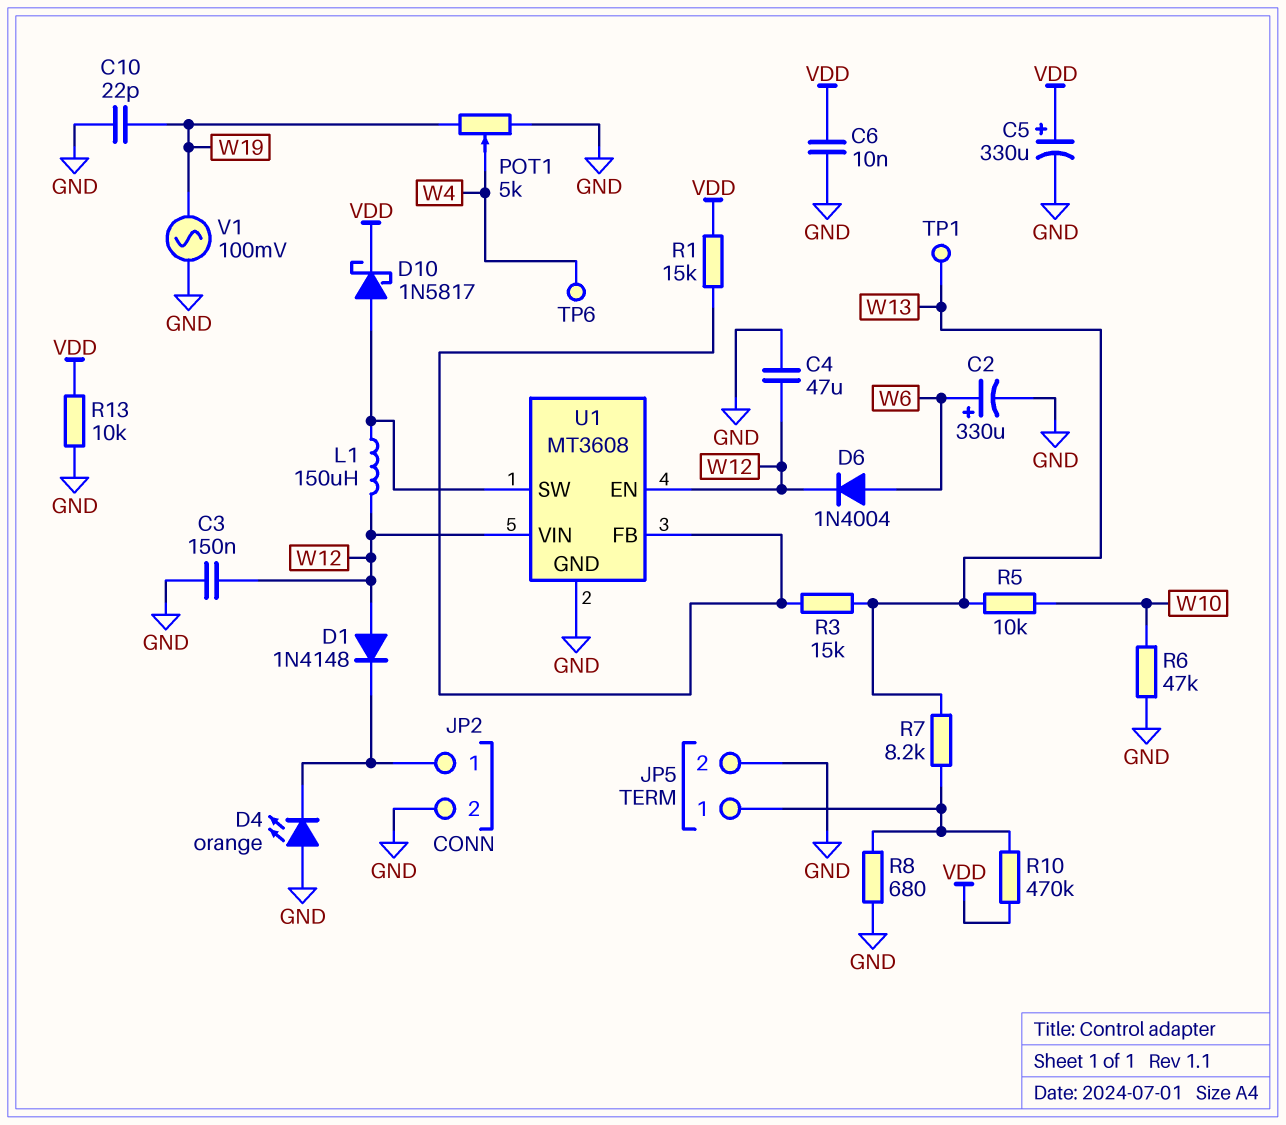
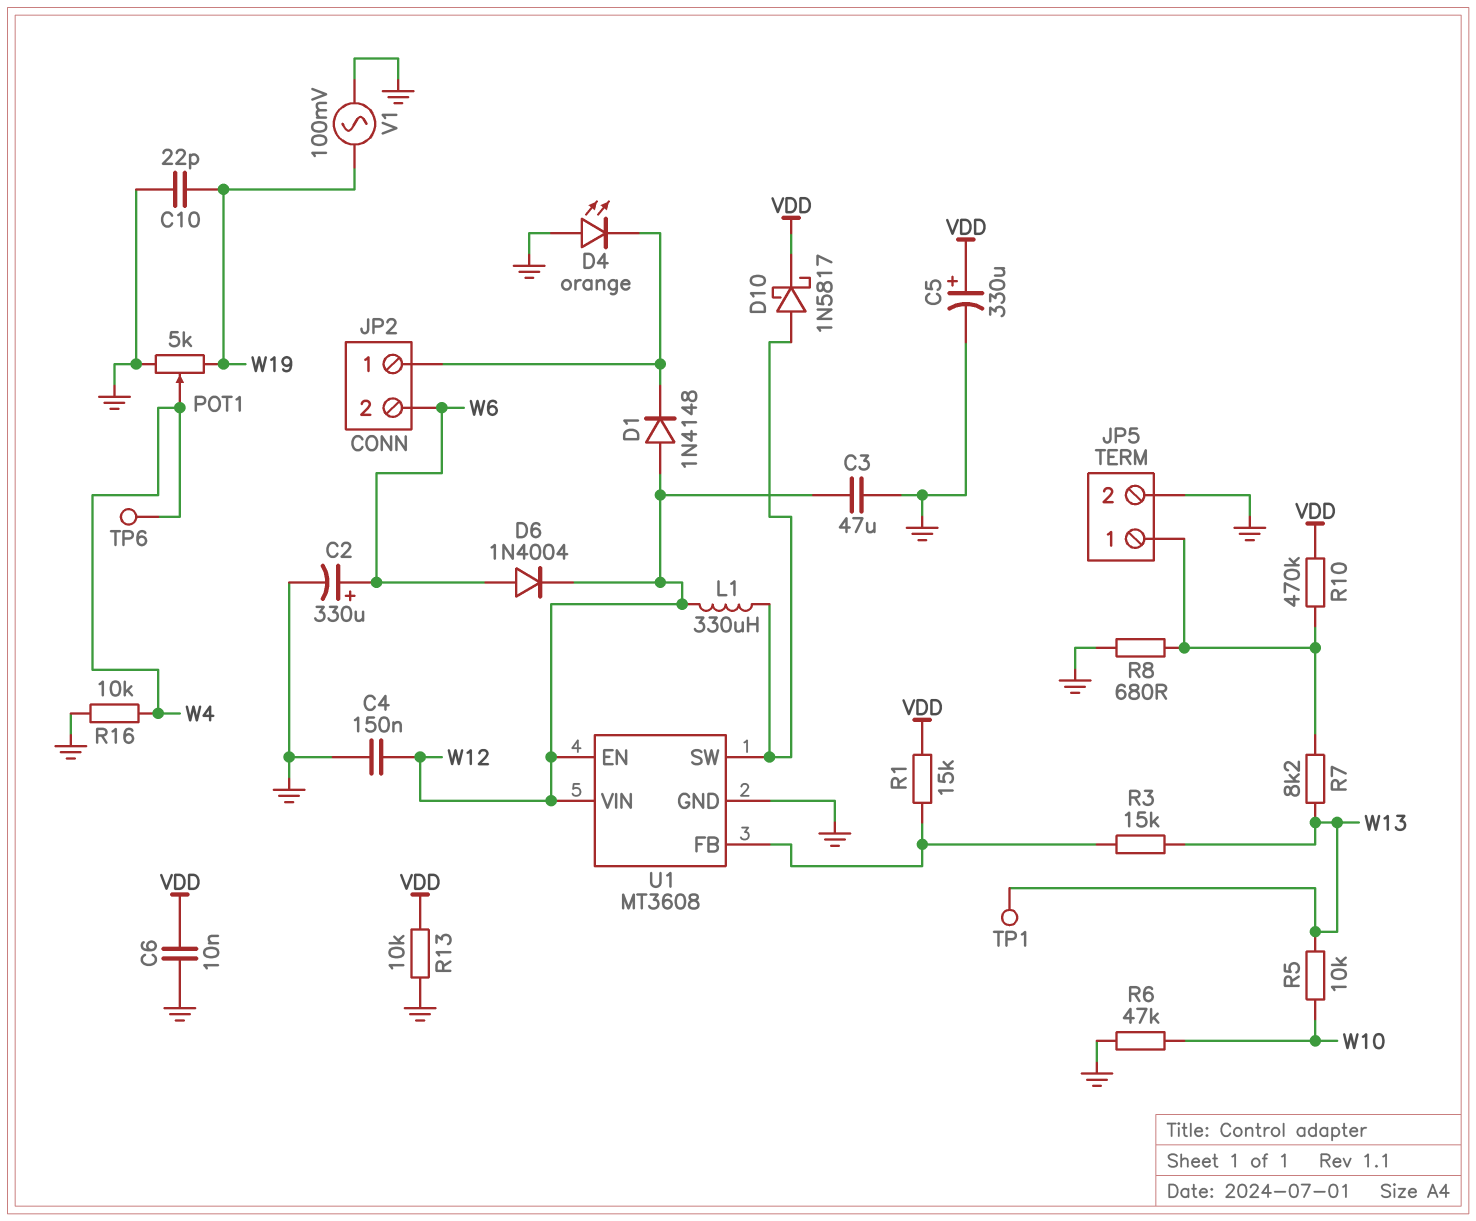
C3: 150nF (GND, W12) -> 47uF (GND, W12)
C4: 47uF (GND, W12) -> 150nF (GND, W12)
JP2 pin 2: GND -> W6
L1: 150uH (U1/SW, W12) -> 330uH (U1/SW, W12)
R16: none -> 10k (GND, W4)

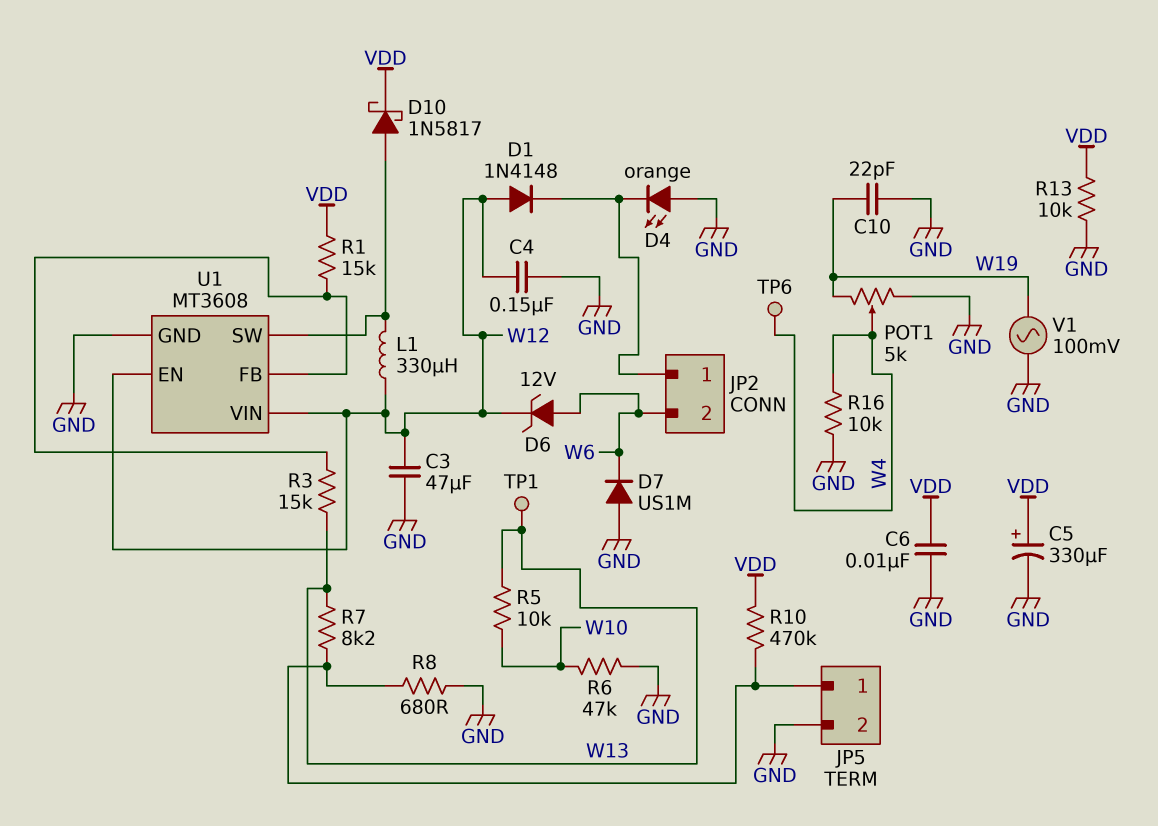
C2: 330uF (plus W6, minus GND) -> none
D6: diode 1N4004 (A W6, K W12) -> zener 12V (A W6, K W12)
D7: none -> diode US1M (A GND, K W6)

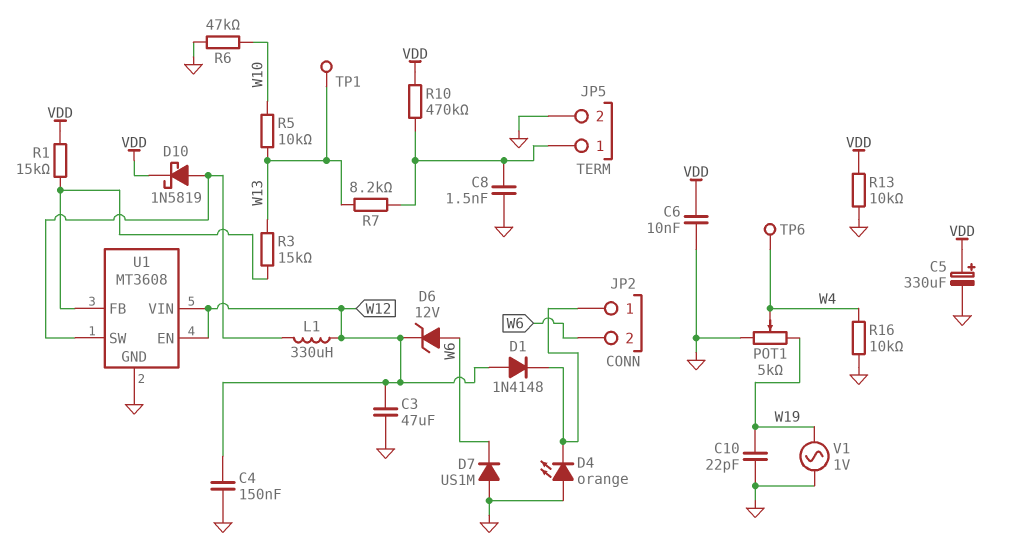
C8: none -> 1.5nF (GND, JP5/1)
D10: schottky 1N5817 (A U1/SW, K VDD) -> schottky 1N5819 (A U1/SW, K VDD)
R8: 680 (GND, JP5/1) -> none
V1: AC 100mV (GND, W19) -> AC 1V (GND, W19)

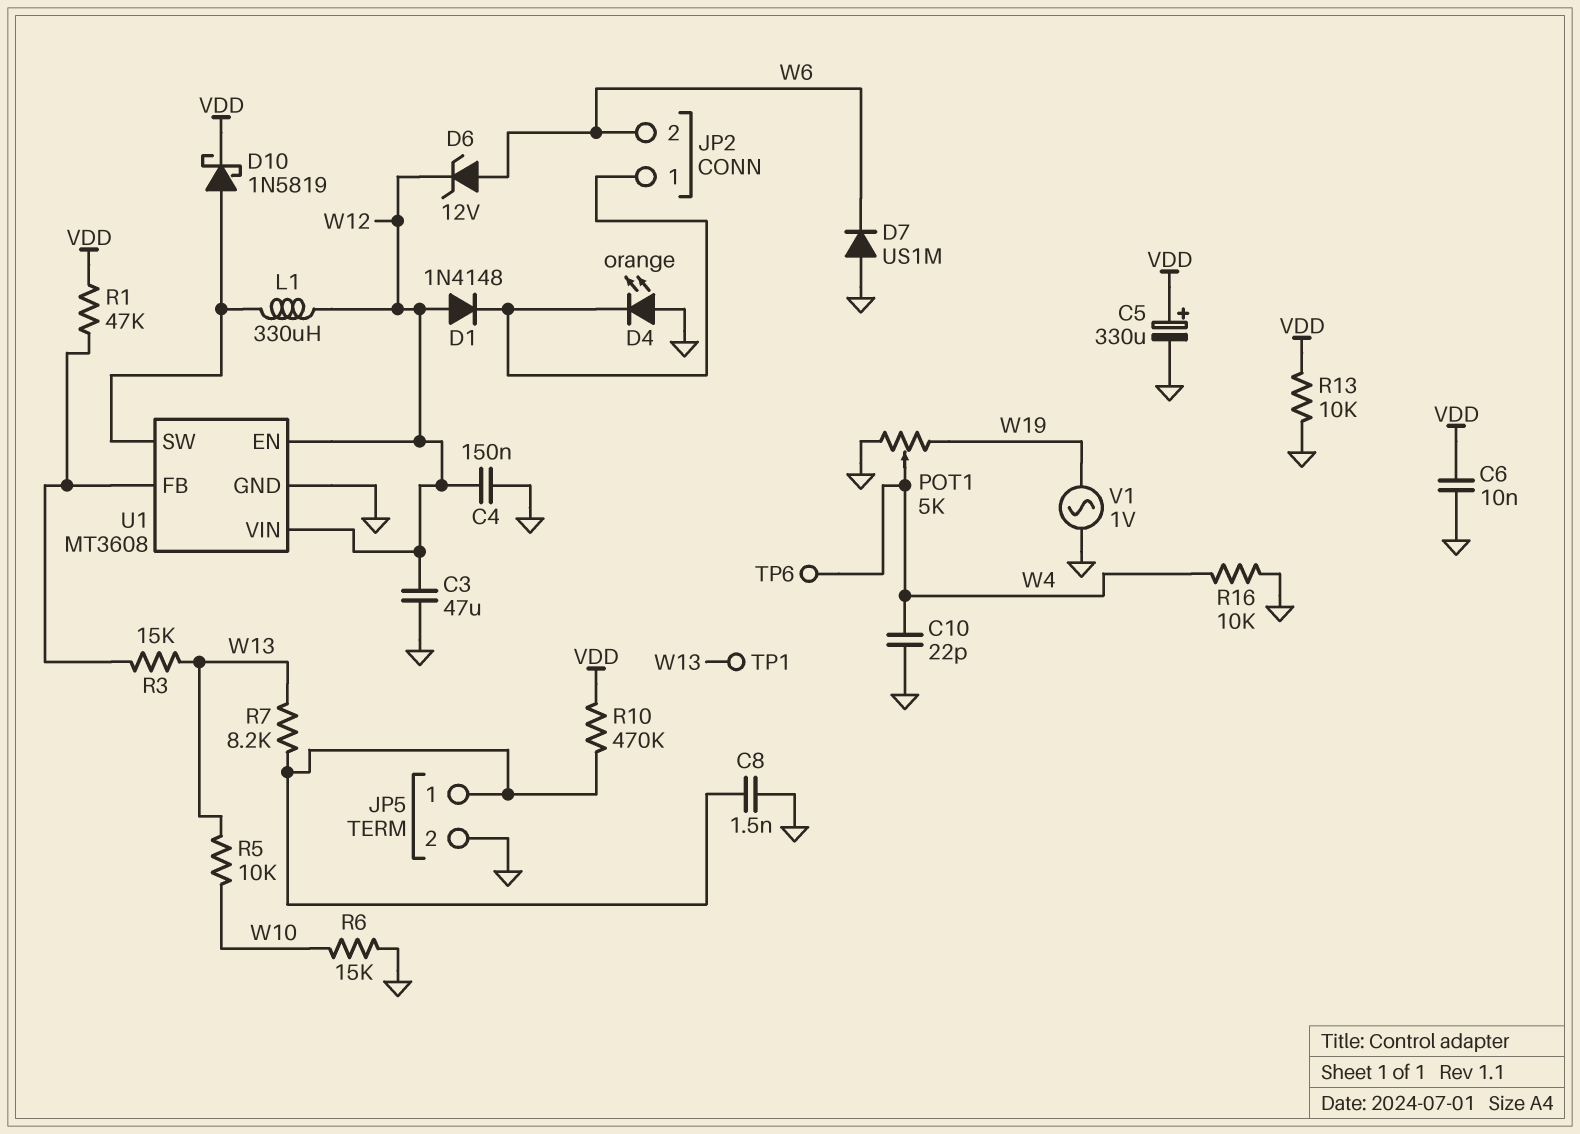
C10: 22pF (GND, W19) -> 22pF (GND, W4)
R1: 15k (U1/FB, VDD) -> 47k (U1/FB, VDD)
R6: 47k (GND, W10) -> 15k (GND, W10)

